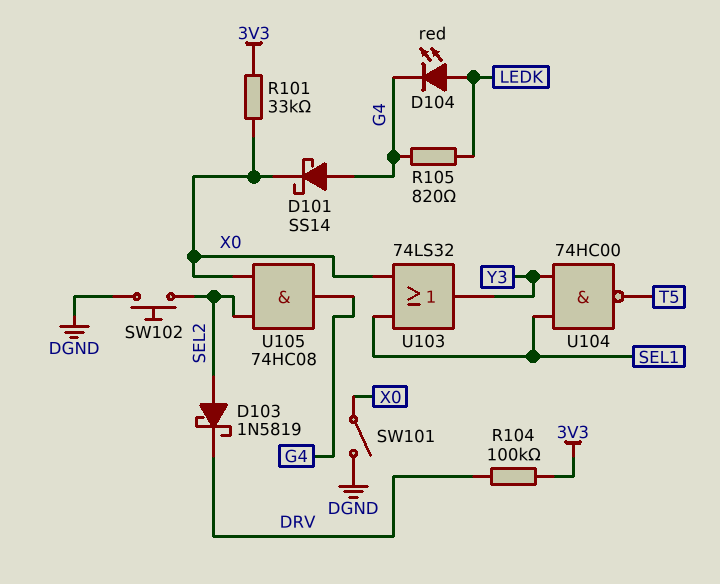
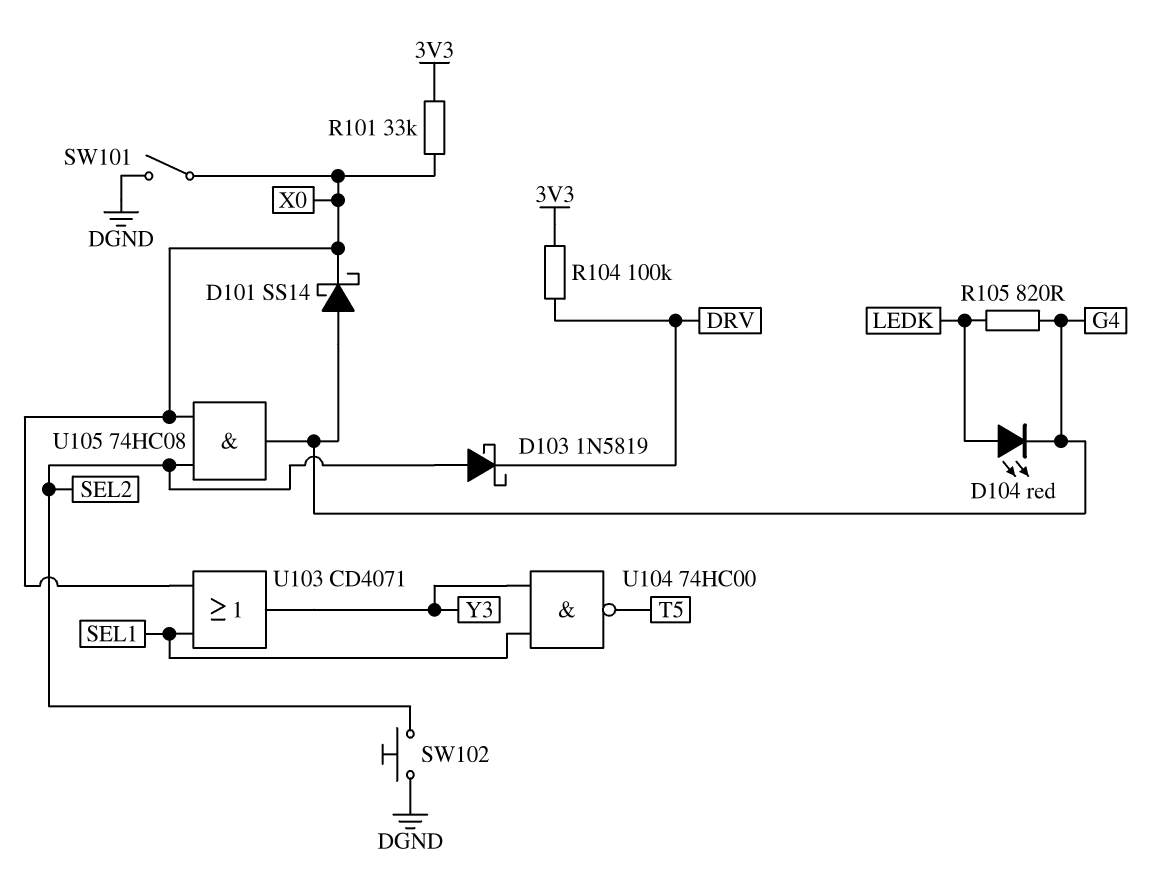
U103: OR 74LS32 (in SEL1, in X0, out Y3) -> OR CD4071 (in SEL1, in X0, out Y3)

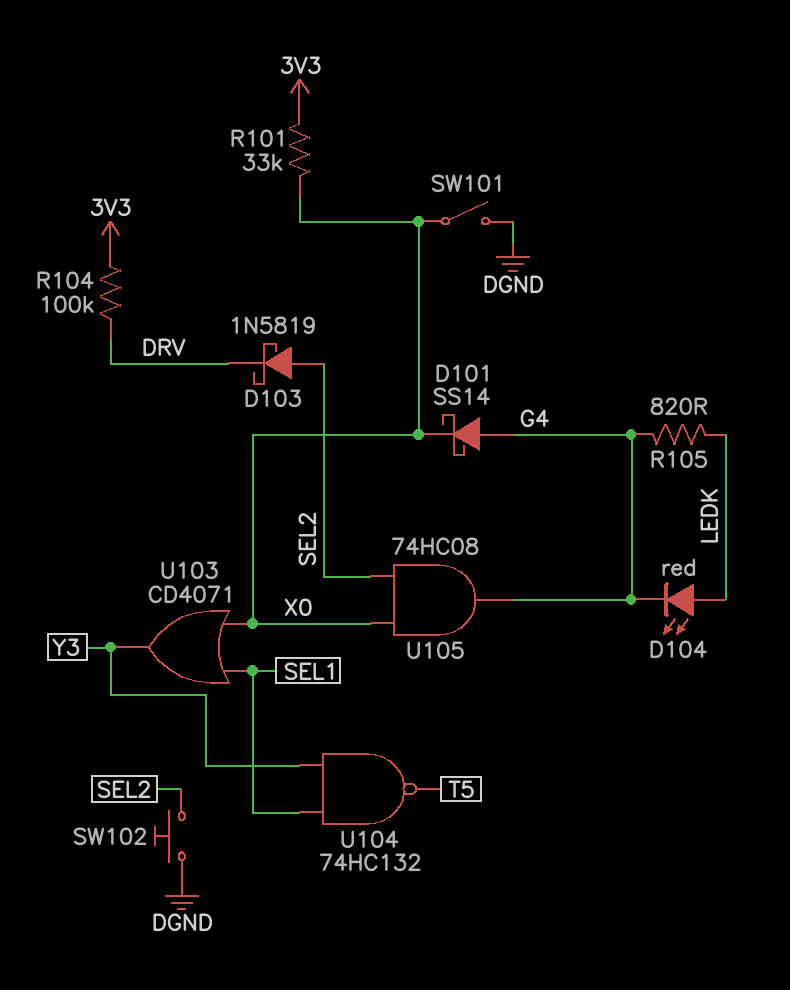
U104: NAND 74HC00 (in SEL1, in Y3, out T5) -> NAND 74HC132 (in SEL1, in Y3, out T5)

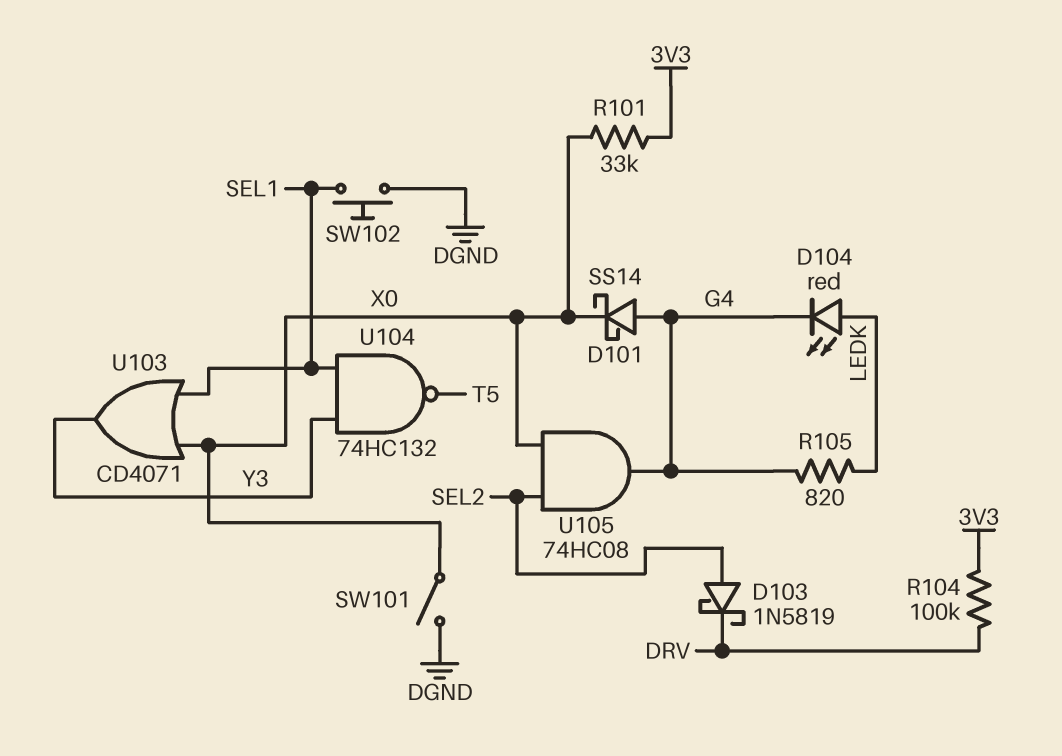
SW102: button (DGND, SEL2) -> button (DGND, SEL1)

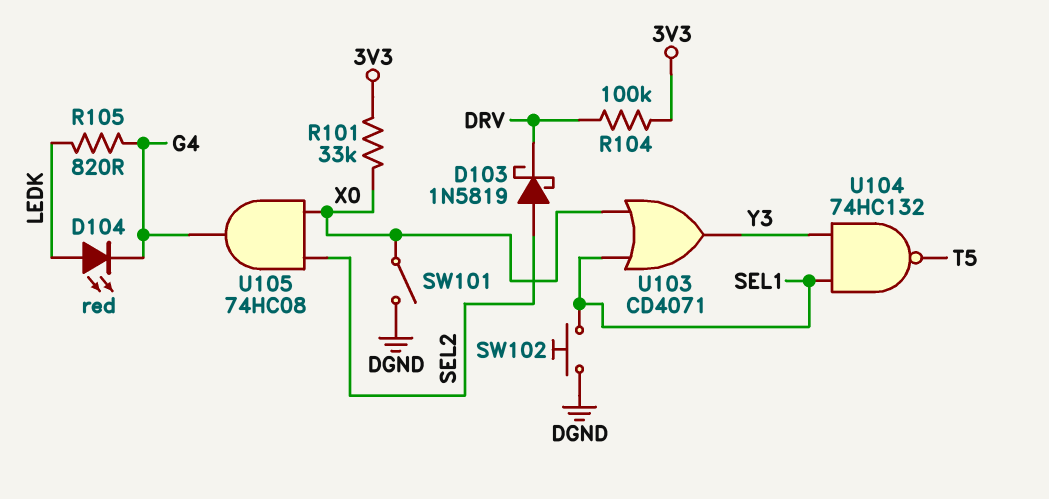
D101: schottky SS14 (A G4, K X0) -> none

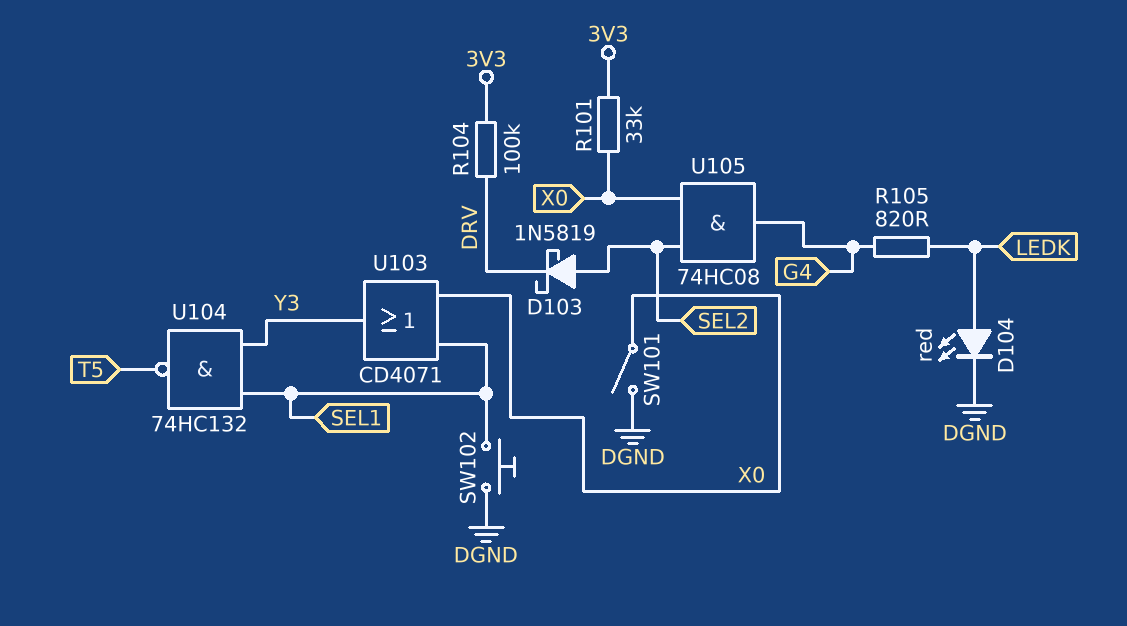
D104: LED red (A LEDK, K G4) -> LED red (A LEDK, K DGND)

